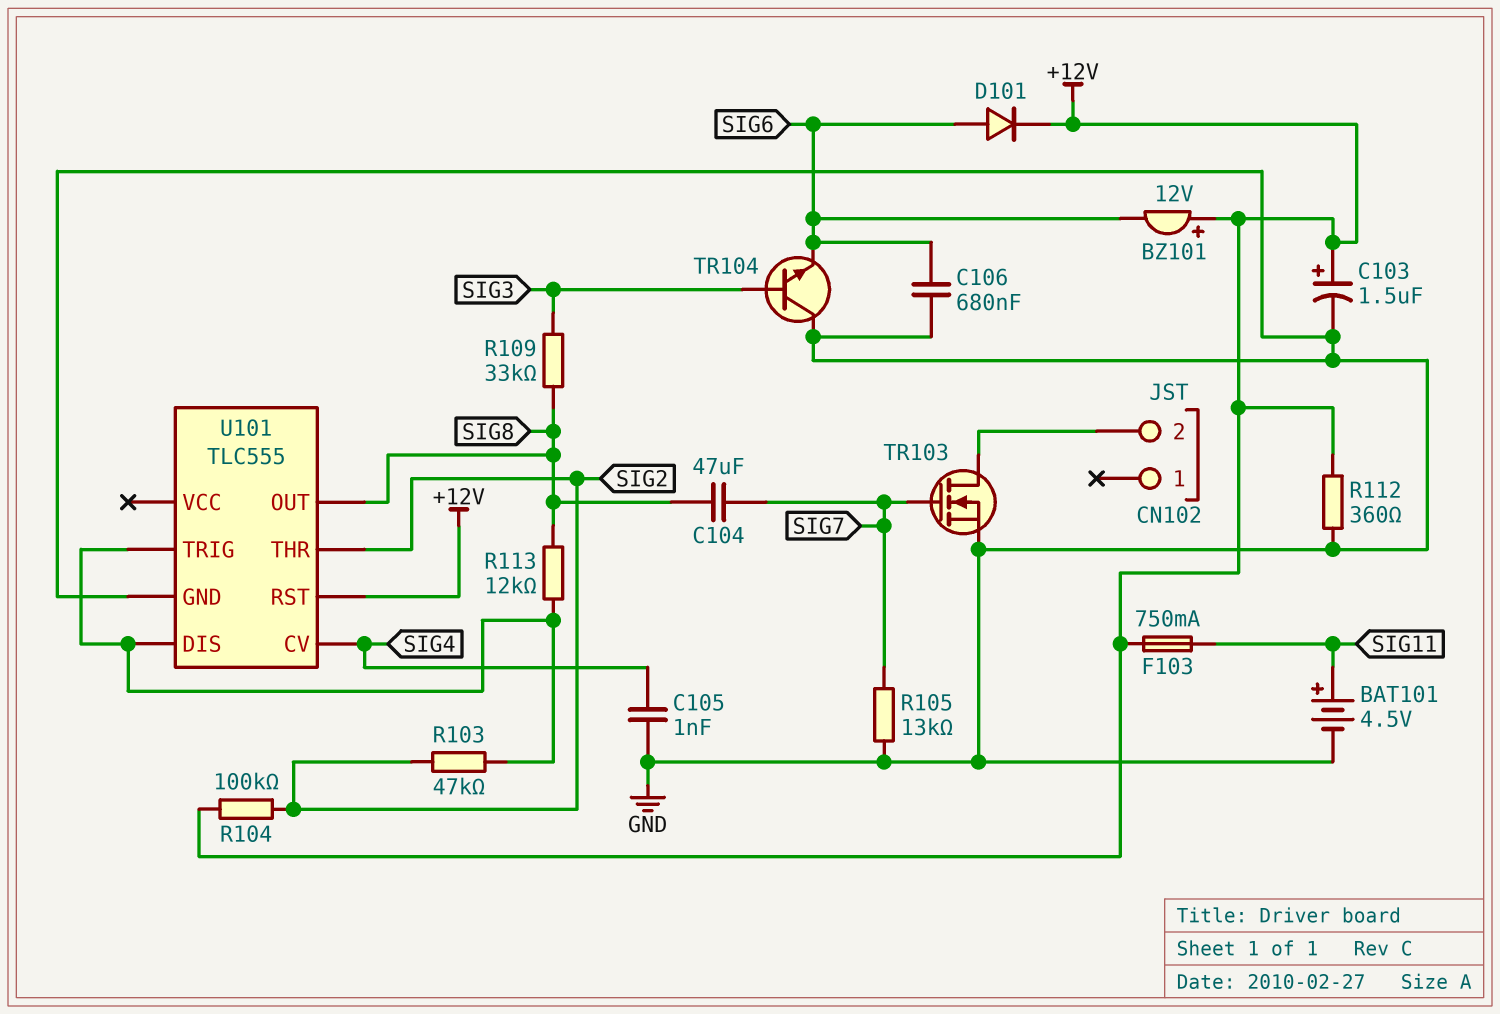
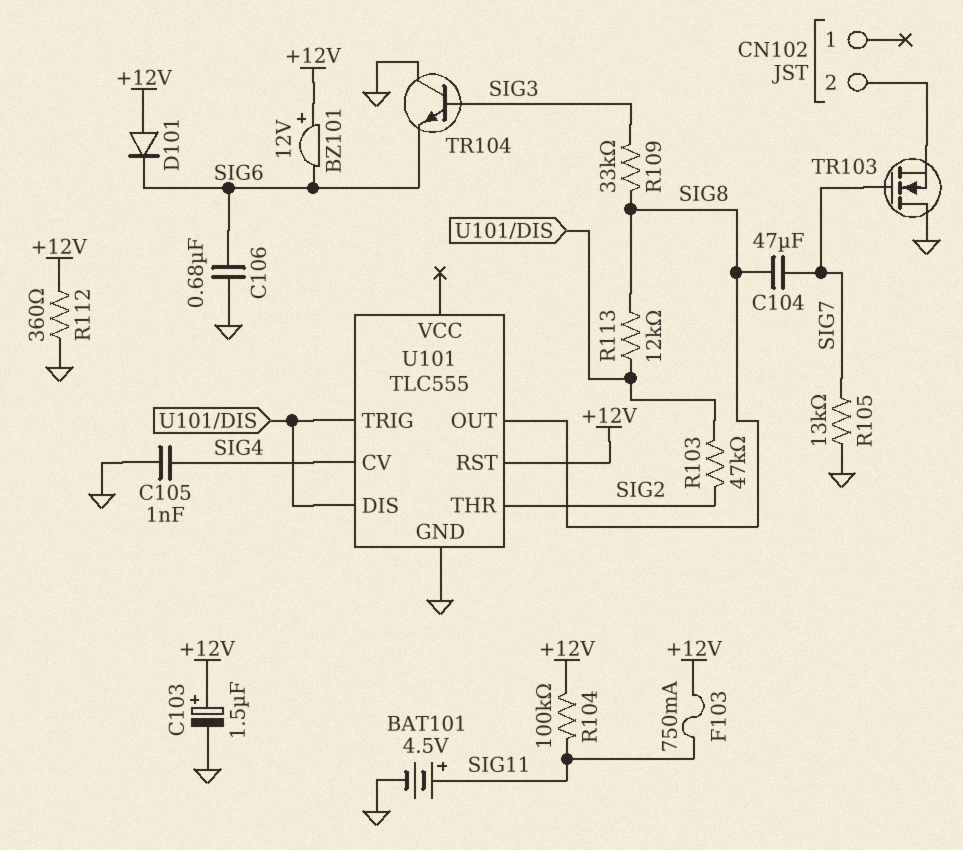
D101: diode (A SIG6, K +12V) -> diode (A +12V, K SIG6)
R104: 100k (+12V, SIG2) -> 100k (+12V, SIG11)
TR103: NMOS (G SIG7, D CN102/2, S GND) -> NMOS (G SIG7, D GND, S CN102/2)

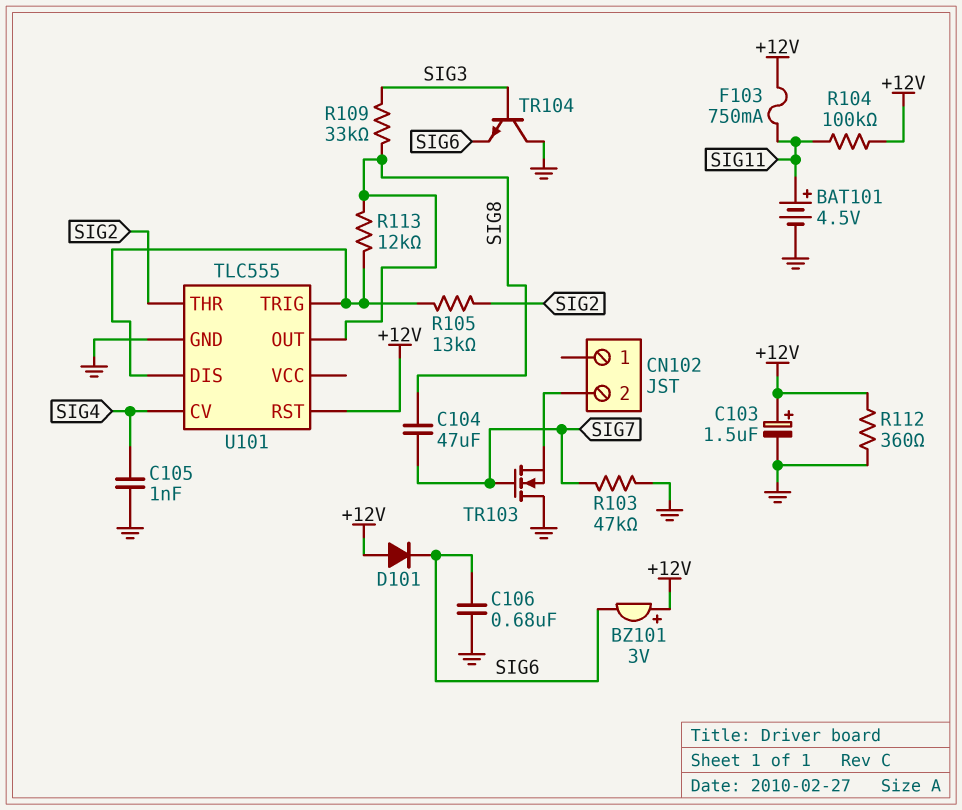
BZ101: buzzer 12V (plus +12V, minus SIG6) -> buzzer 3V (plus +12V, minus SIG6)
R103: 47k (SIG2, U101/DIS) -> 47k (GND, SIG7)
R105: 13k (GND, SIG7) -> 13k (SIG2, U101/DIS)

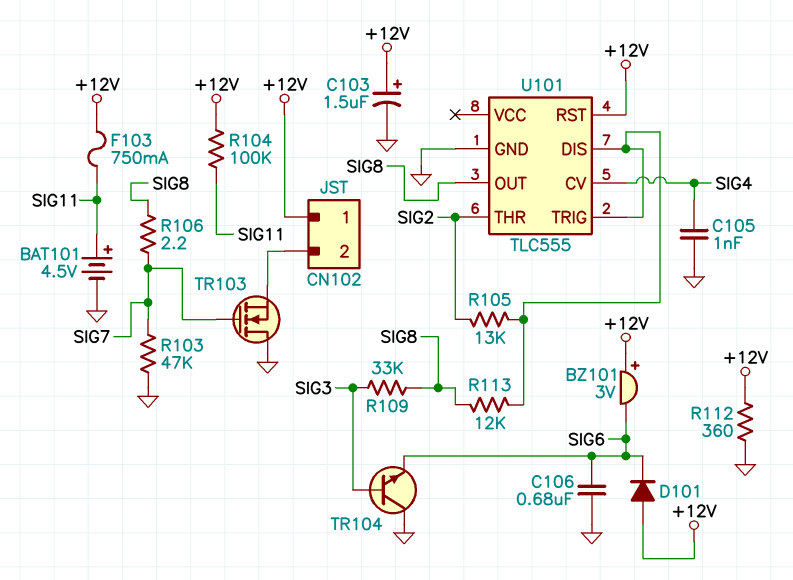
C104: 47uF (SIG7, SIG8) -> none
CN102 pin 1: none -> +12V
R106: none -> 2.2 (SIG7, SIG8)

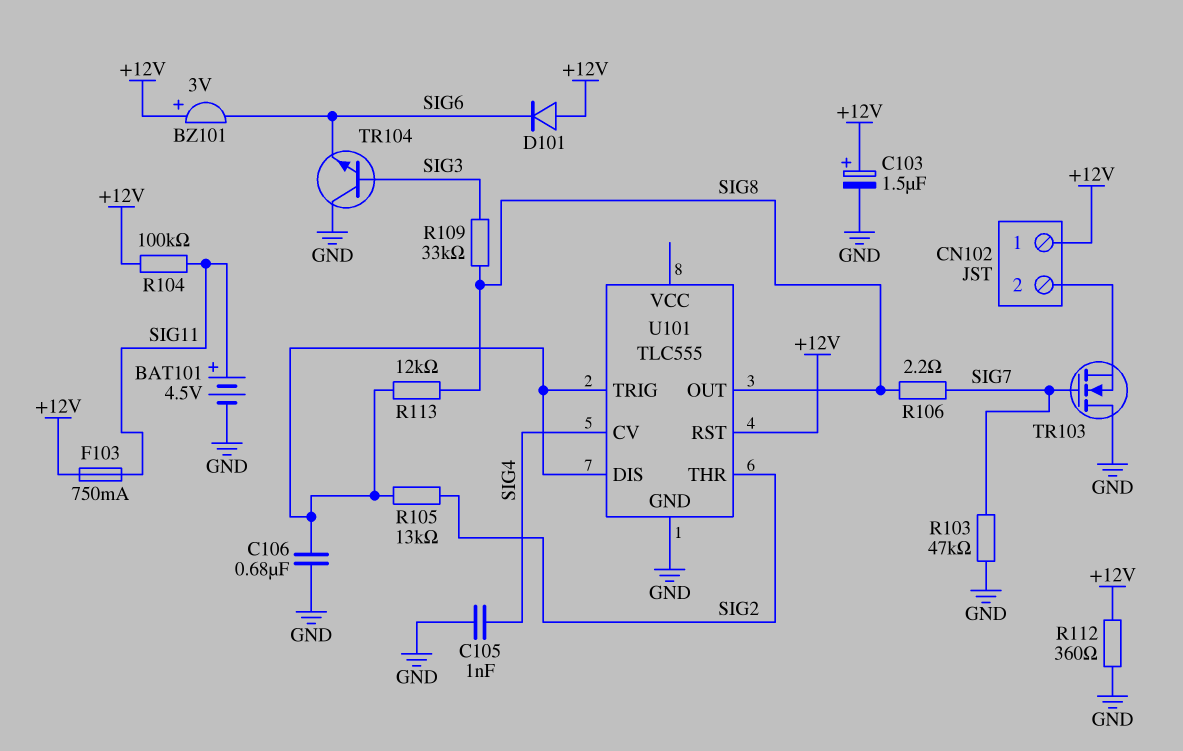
C106: 680nF (GND, SIG6) -> 680nF (GND, U101/DIS)

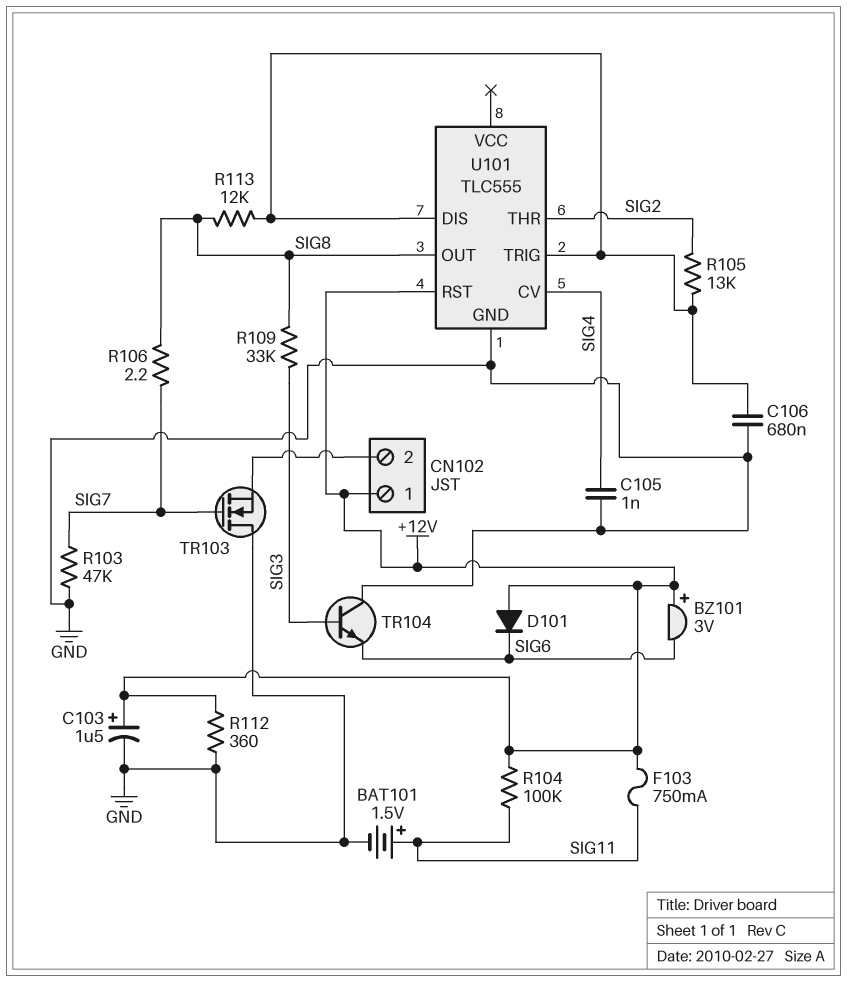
BAT101: 4.5V (plus SIG11, minus GND) -> 1.5V (plus SIG11, minus GND)

